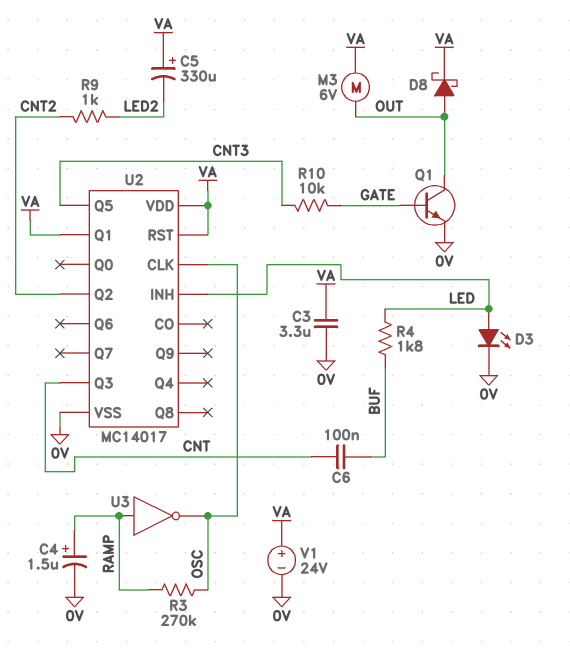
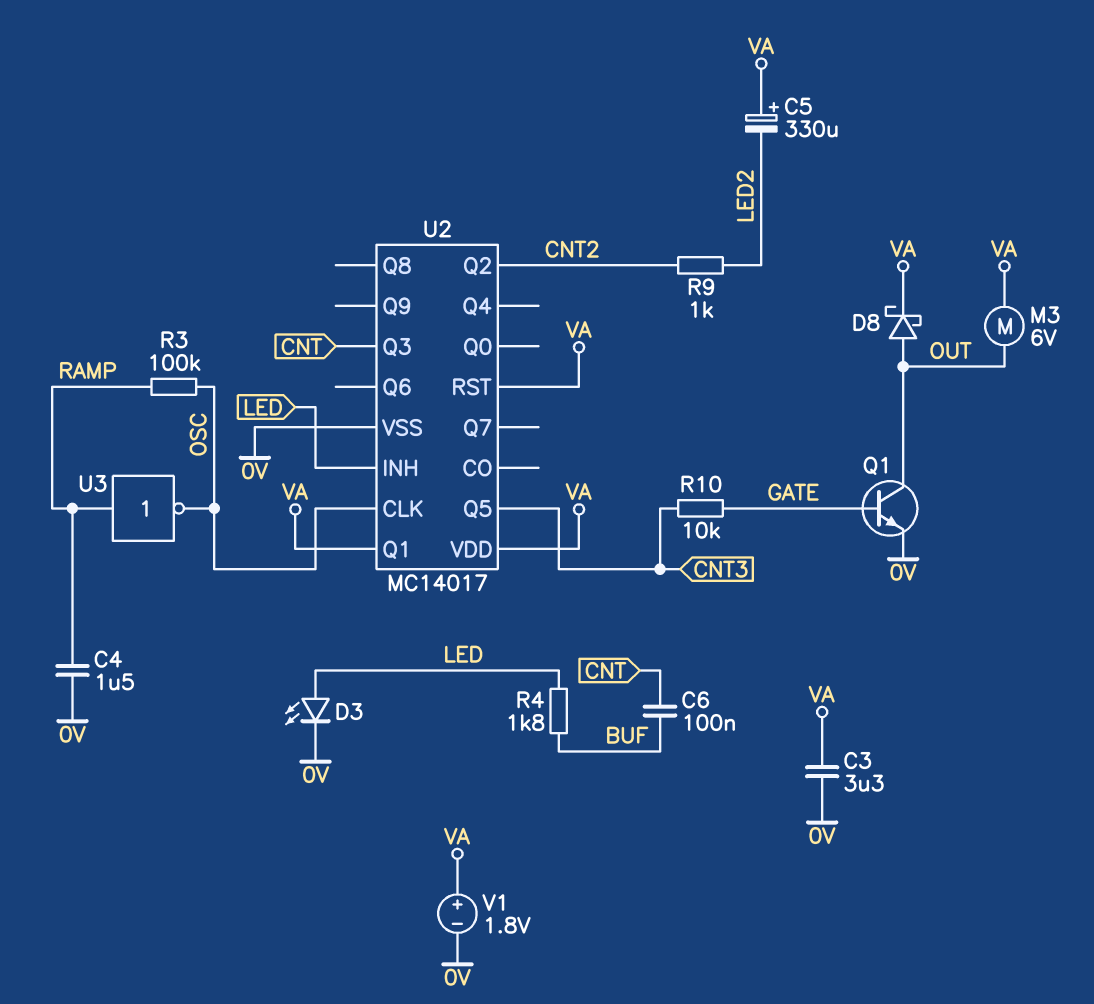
C4: 1.5uF (plus RAMP, minus 0V) -> 1.5uF (0V, RAMP)
R3: 270k (OSC, RAMP) -> 100k (OSC, RAMP)
V1: 24V (plus VA, minus 0V) -> 1.8V (plus VA, minus 0V)

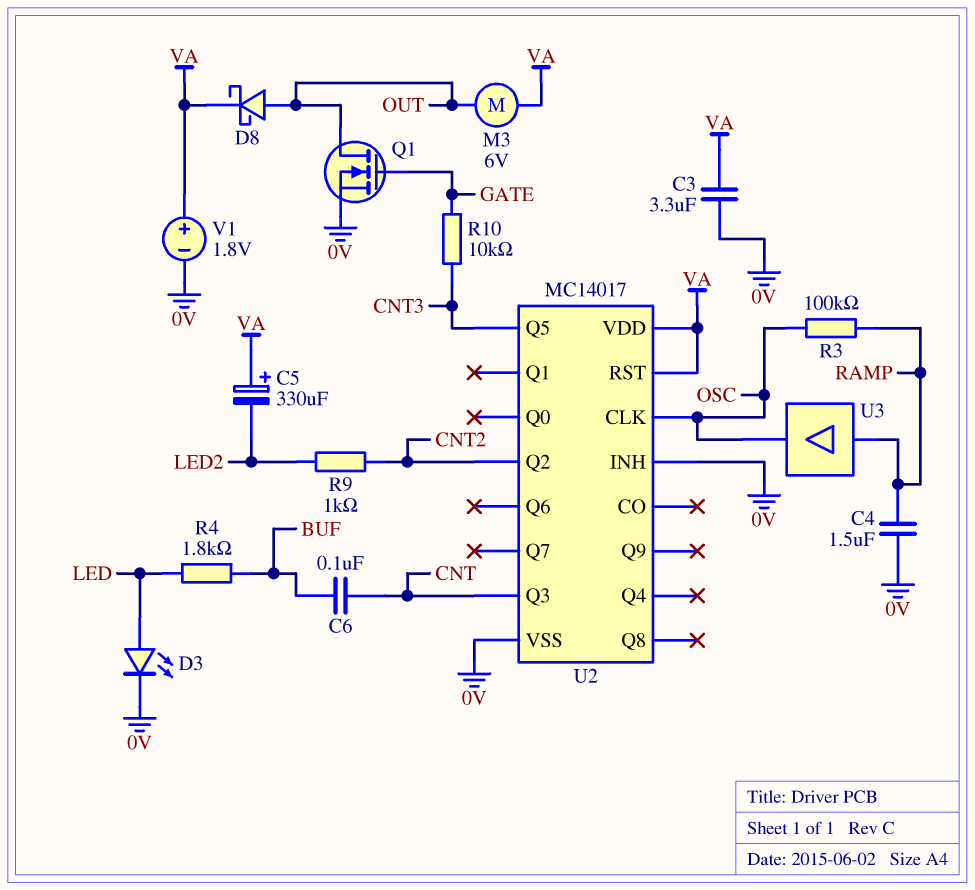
Q1: NPN (B GATE, C OUT, E 0V) -> NMOS (G GATE, D OUT, S 0V)
U2 pin INH: LED -> 0V
U2 pin Q1: VA -> none
U3: NOT (in RAMP, out OSC) -> buffer (in RAMP, out OSC)

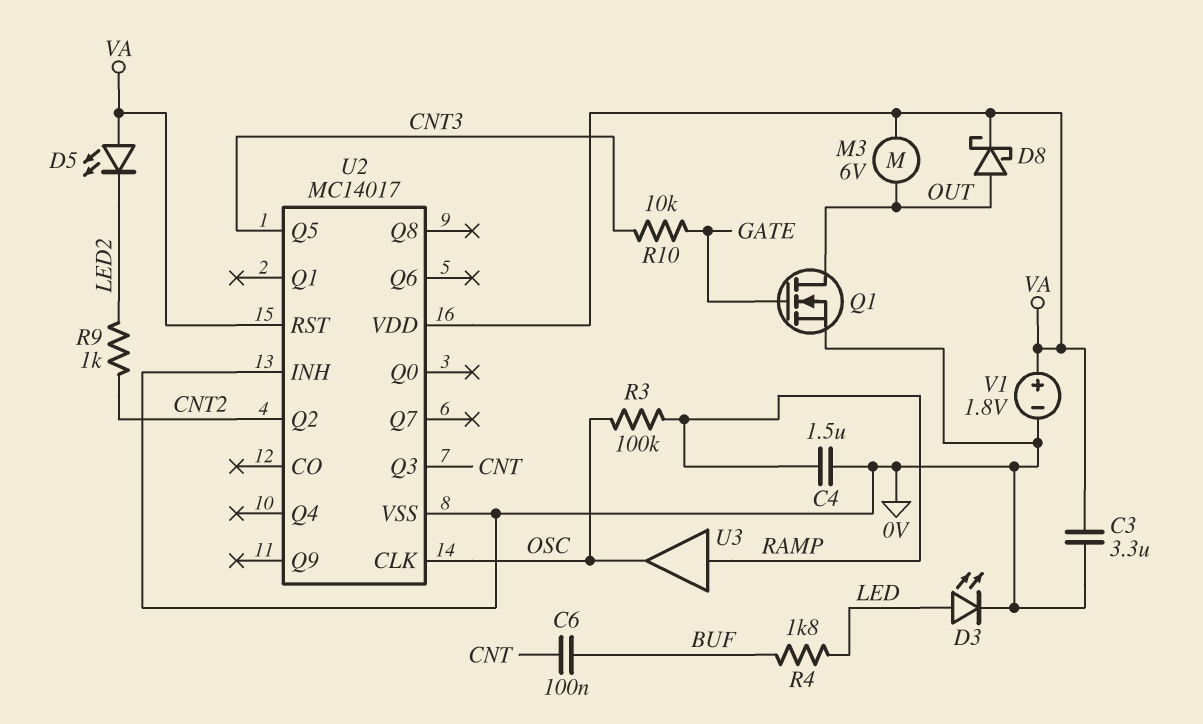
C5: 330uF (plus VA, minus LED2) -> none
D5: none -> LED (A VA, K LED2)

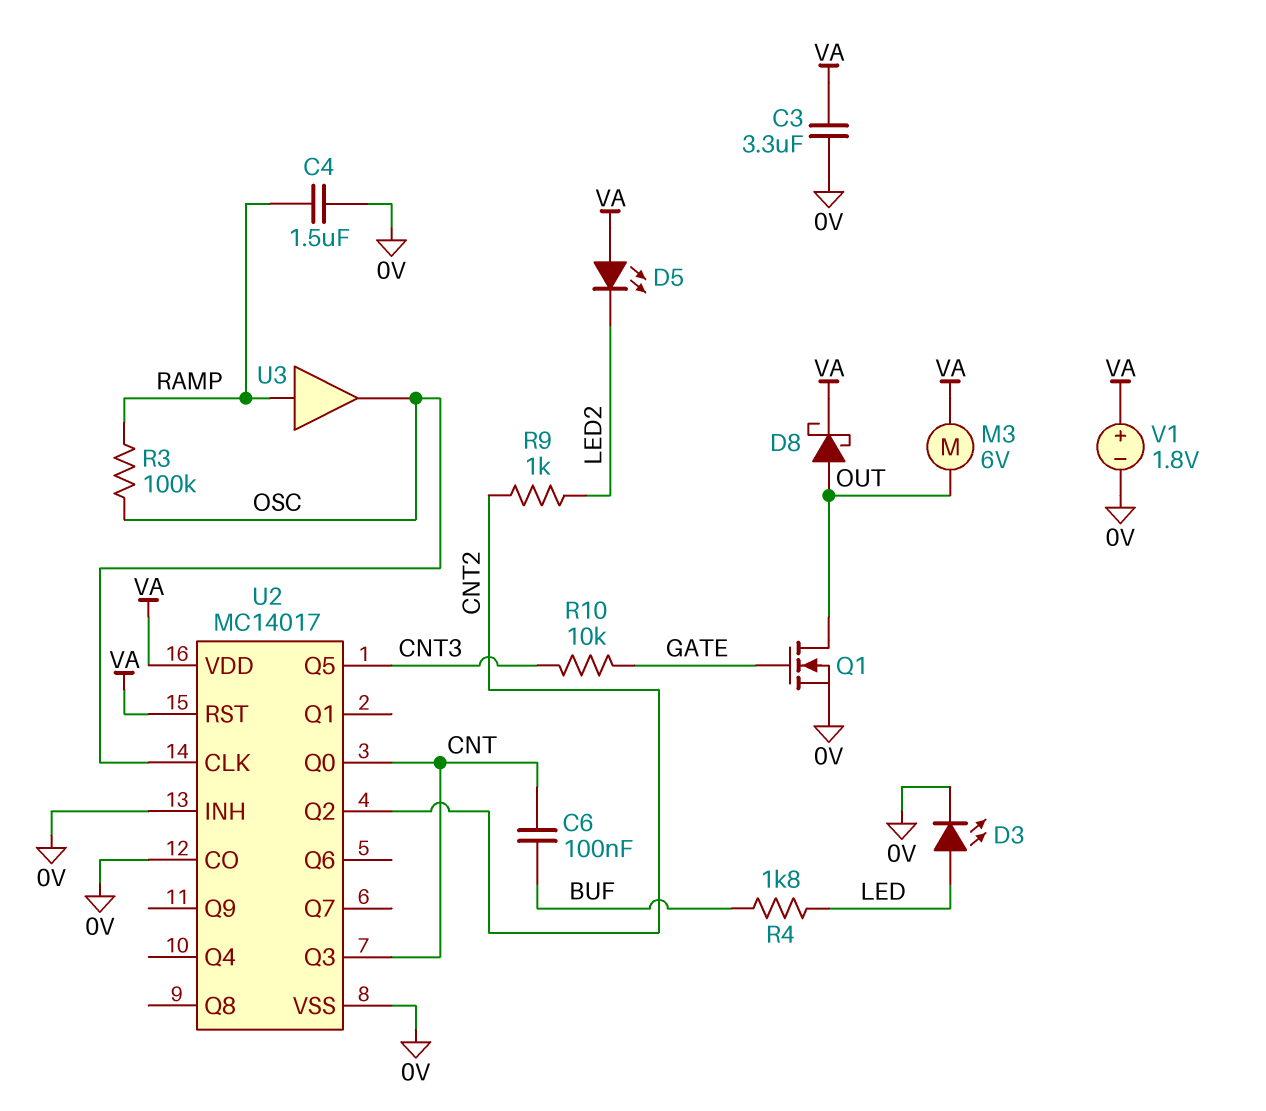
U2 pin CO: none -> 0V
U2 pin Q0: none -> CNT

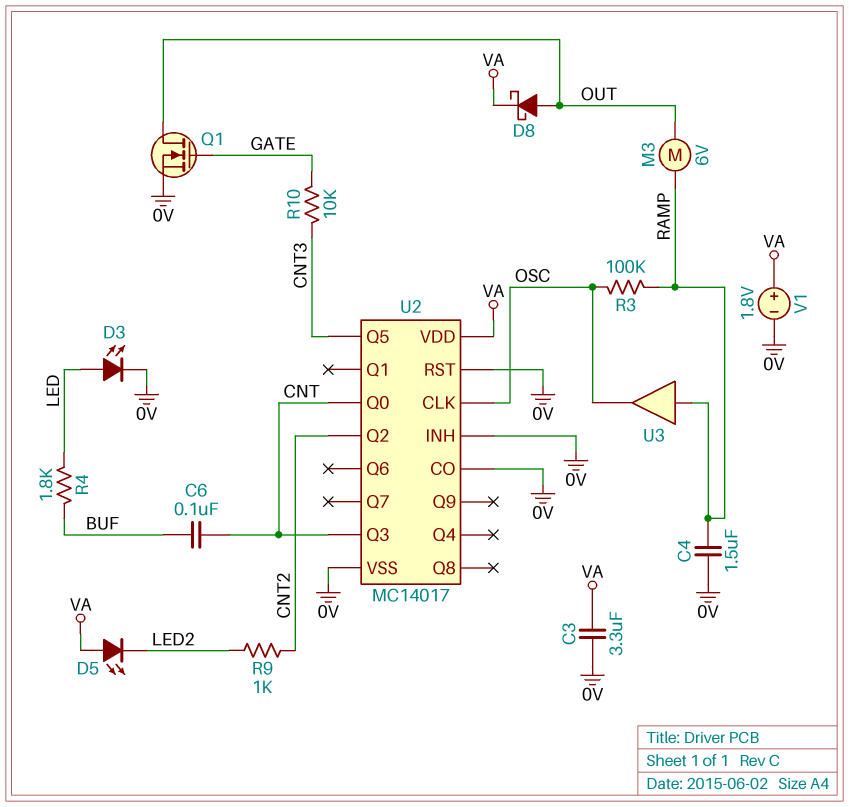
M3: motor 6V (OUT, VA) -> motor 6V (OUT, RAMP)
U2 pin RST: VA -> 0V

